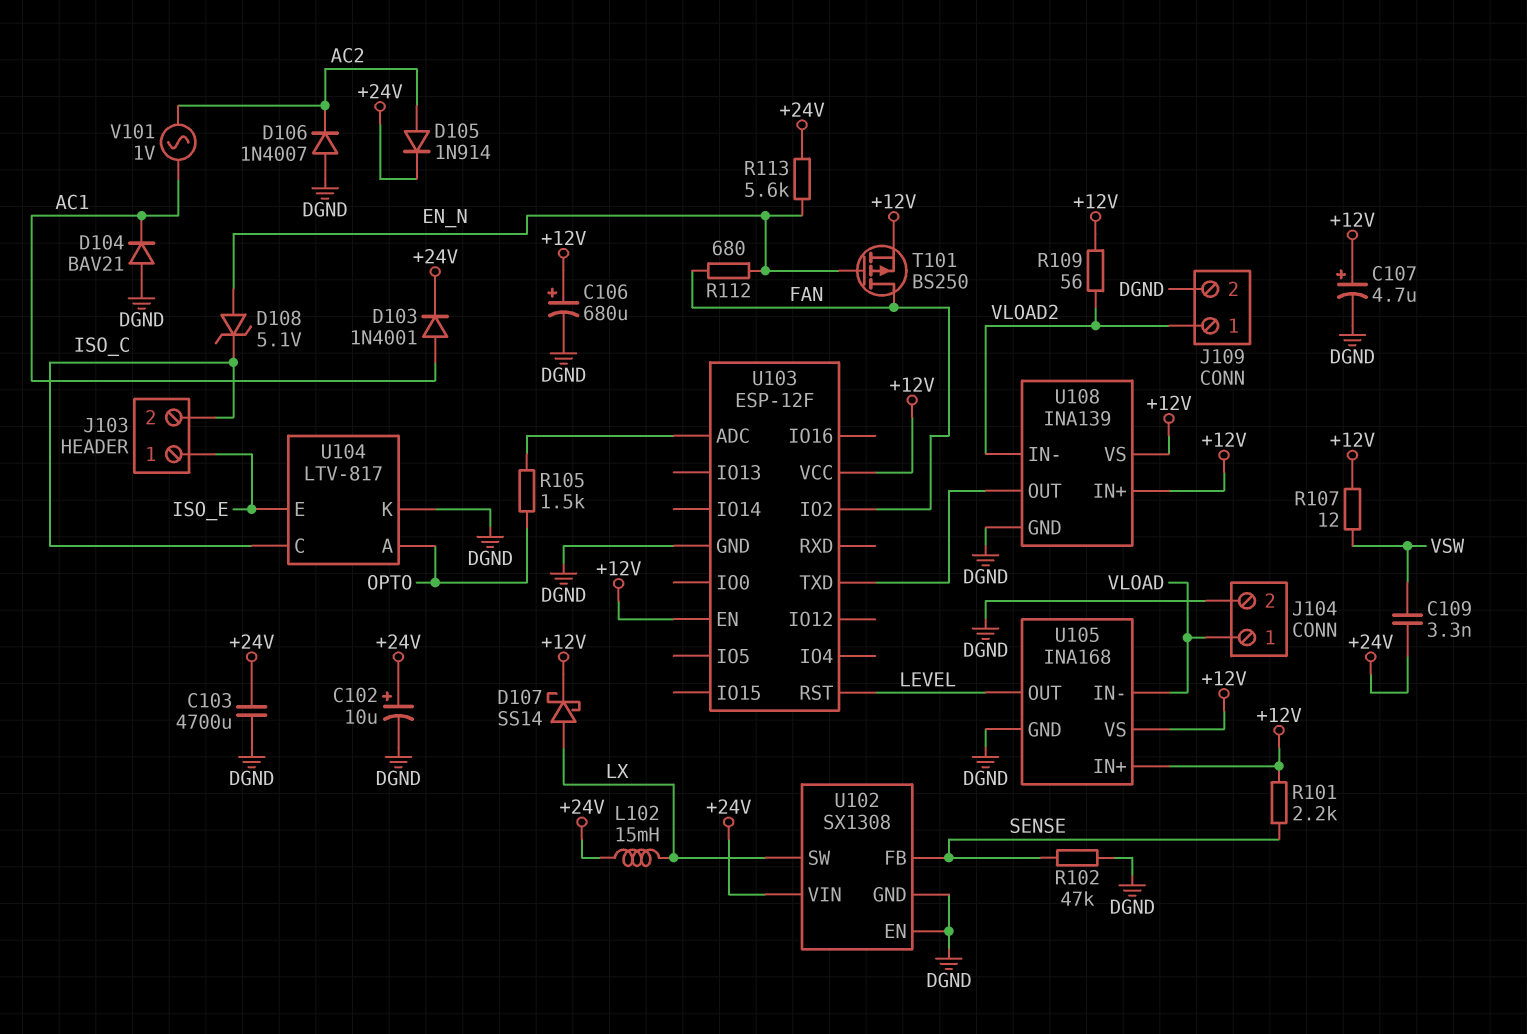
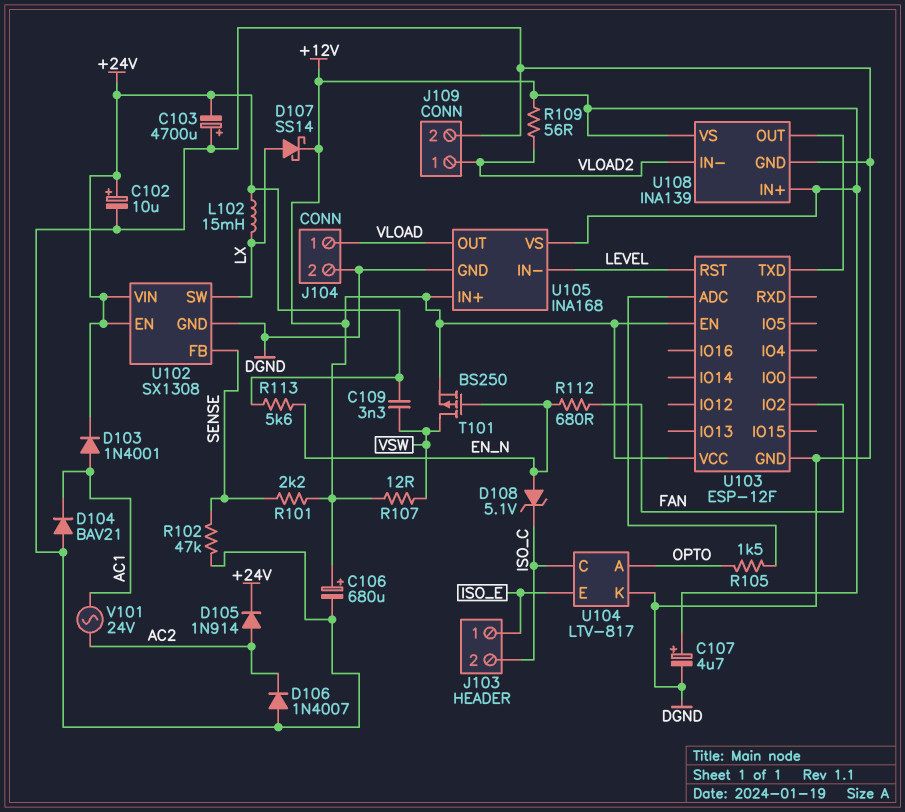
C103: 4700uF (+24V, DGND) -> 4700uF (plus DGND, minus +24V)
T101: PMOS BS250 (G EN_N, D FAN, S +12V) -> PMOS BS250 (G EN_N, D VSW, S +12V)
U102 pin EN: DGND -> +24V
U105 pin IN-: VLOAD -> LEVEL
U105 pin OUT: LEVEL -> VLOAD
V101: AC 1V (AC1, AC2) -> AC 24V (AC1, AC2)

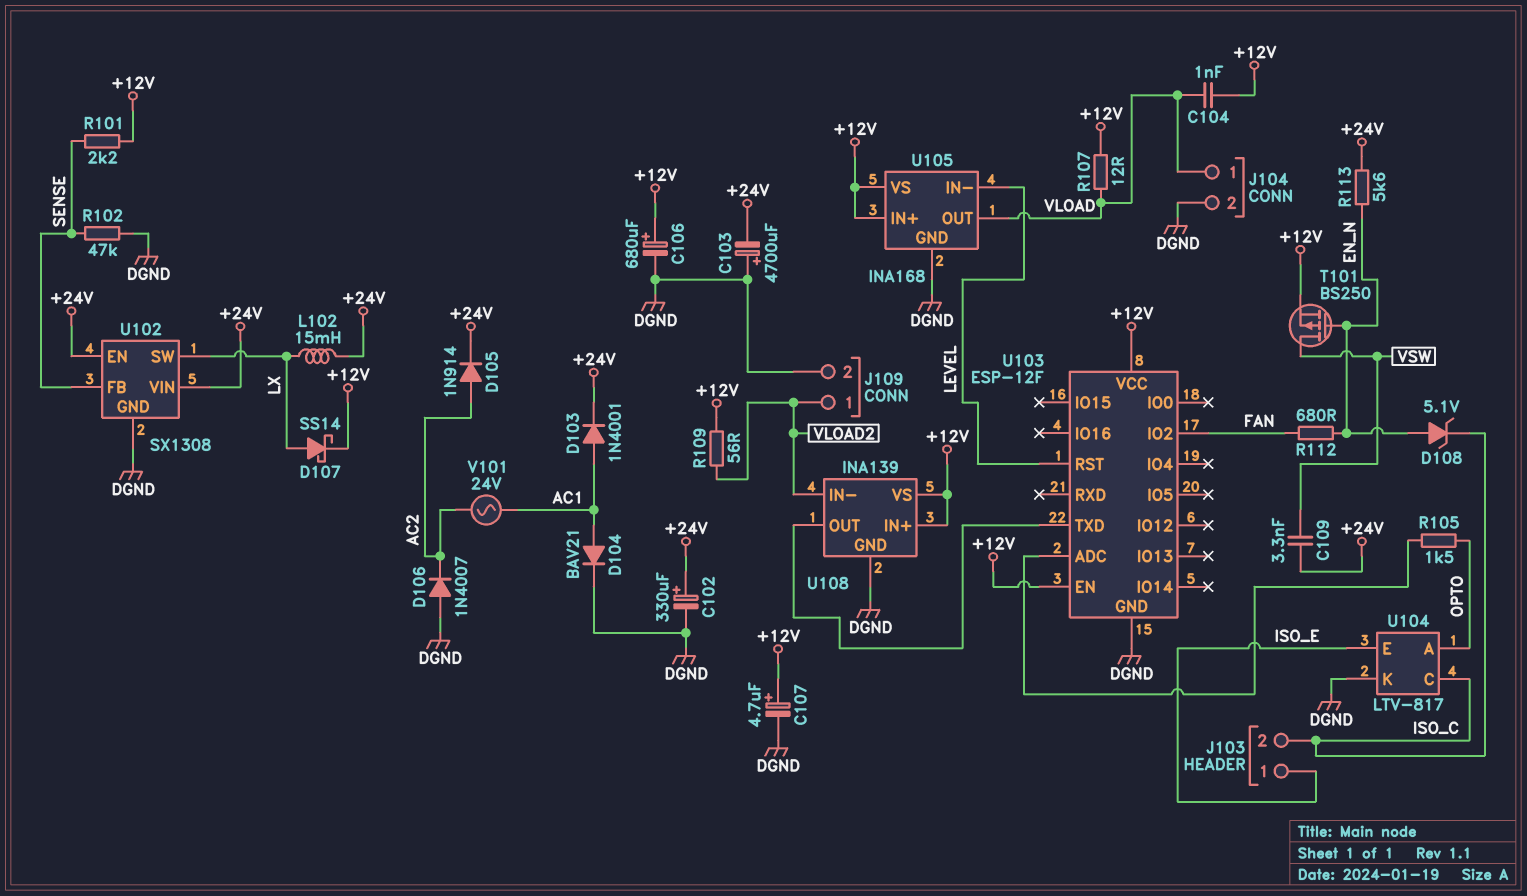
C102: 10uF (plus +24V, minus DGND) -> 330uF (plus +24V, minus DGND)
C104: none -> 1nF (+12V, VLOAD)
D104: diode BAV21 (A DGND, K AC1) -> diode BAV21 (A AC1, K DGND)
R107: 12 (+12V, VSW) -> 12 (+12V, VLOAD)

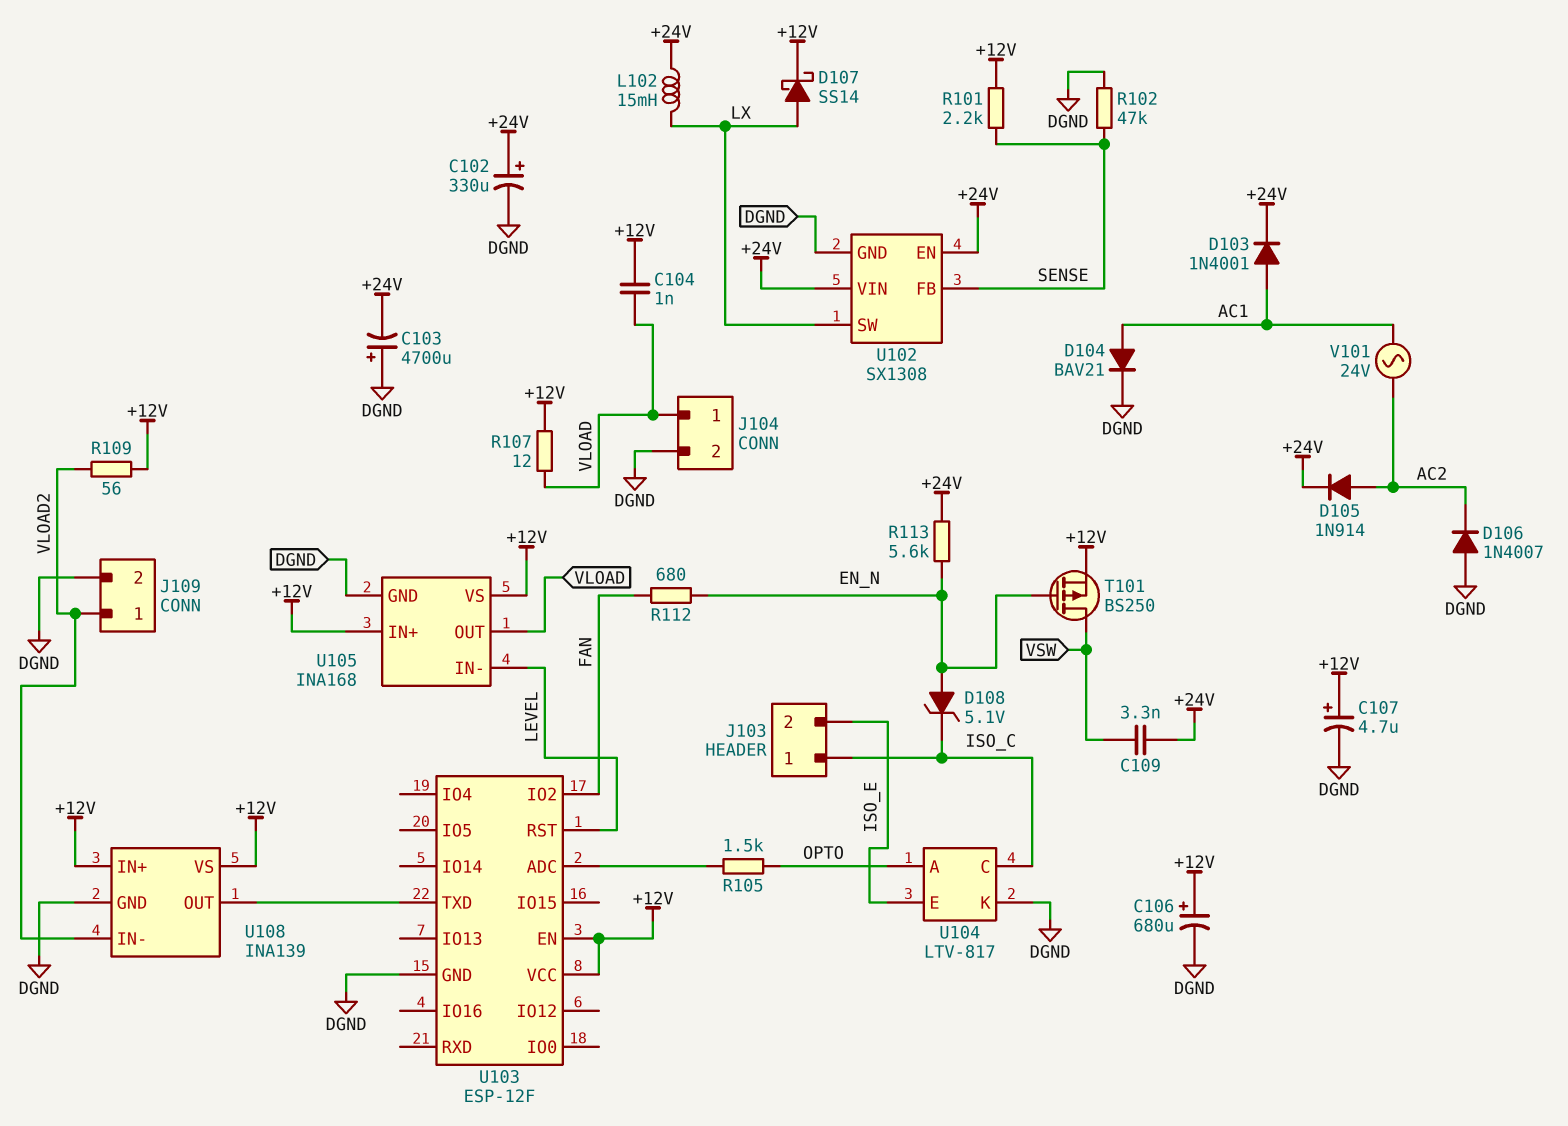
J103 pin 1: ISO_E -> ISO_C
J103 pin 2: ISO_C -> ISO_E

